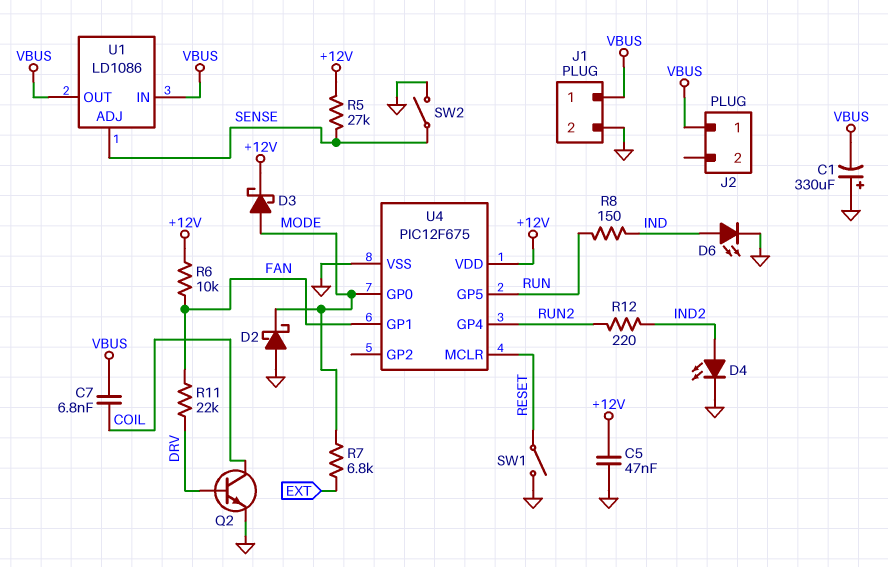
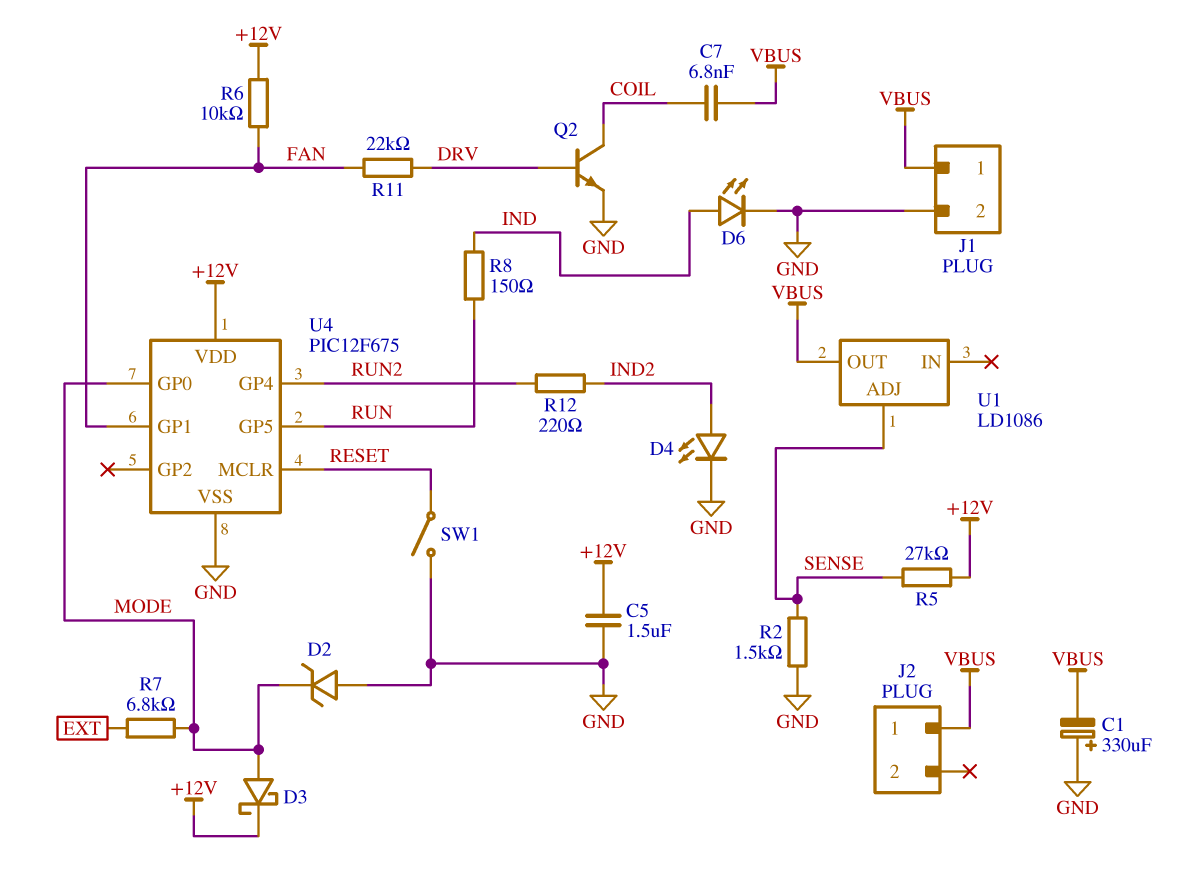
C5: 47nF (+12V, GND) -> 1.5uF (+12V, GND)
D2: schottky (A GND, K MODE) -> zener (A GND, K MODE)
R2: none -> 1.5k (GND, SENSE)
SW2: switch (GND, SENSE) -> none
U1 pin IN: VBUS -> none

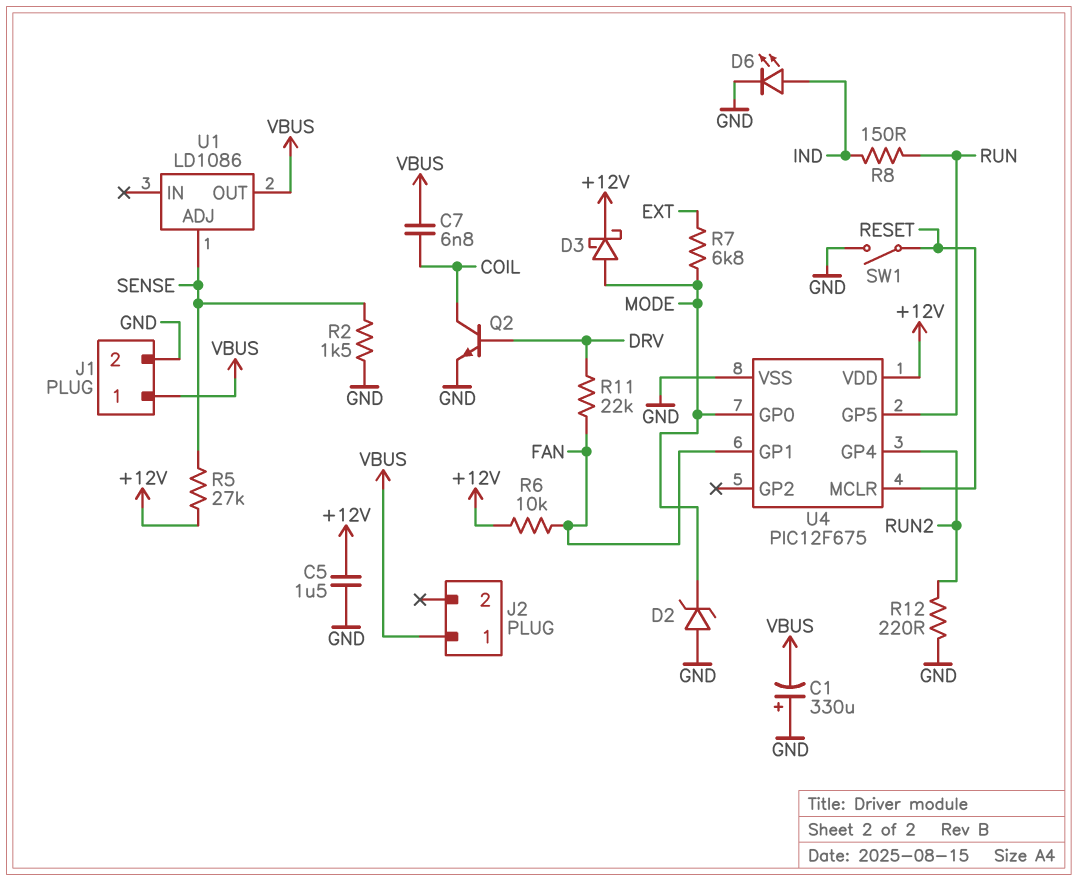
D4: LED (A IND2, K GND) -> none
R12: 220 (IND2, RUN2) -> 220 (GND, RUN2)

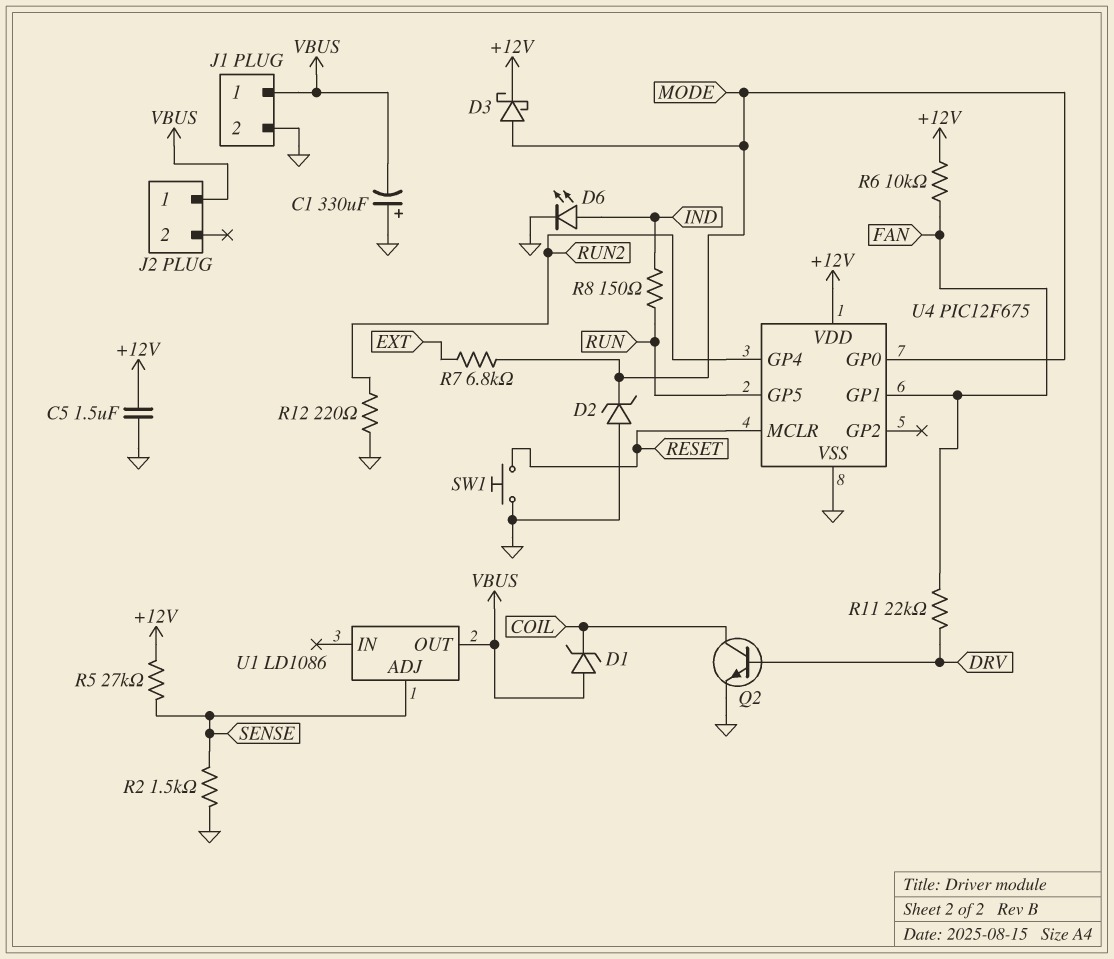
C7: 6.8nF (COIL, VBUS) -> none
D1: none -> zener (A VBUS, K COIL)
SW1: switch (GND, RESET) -> button (GND, RESET)

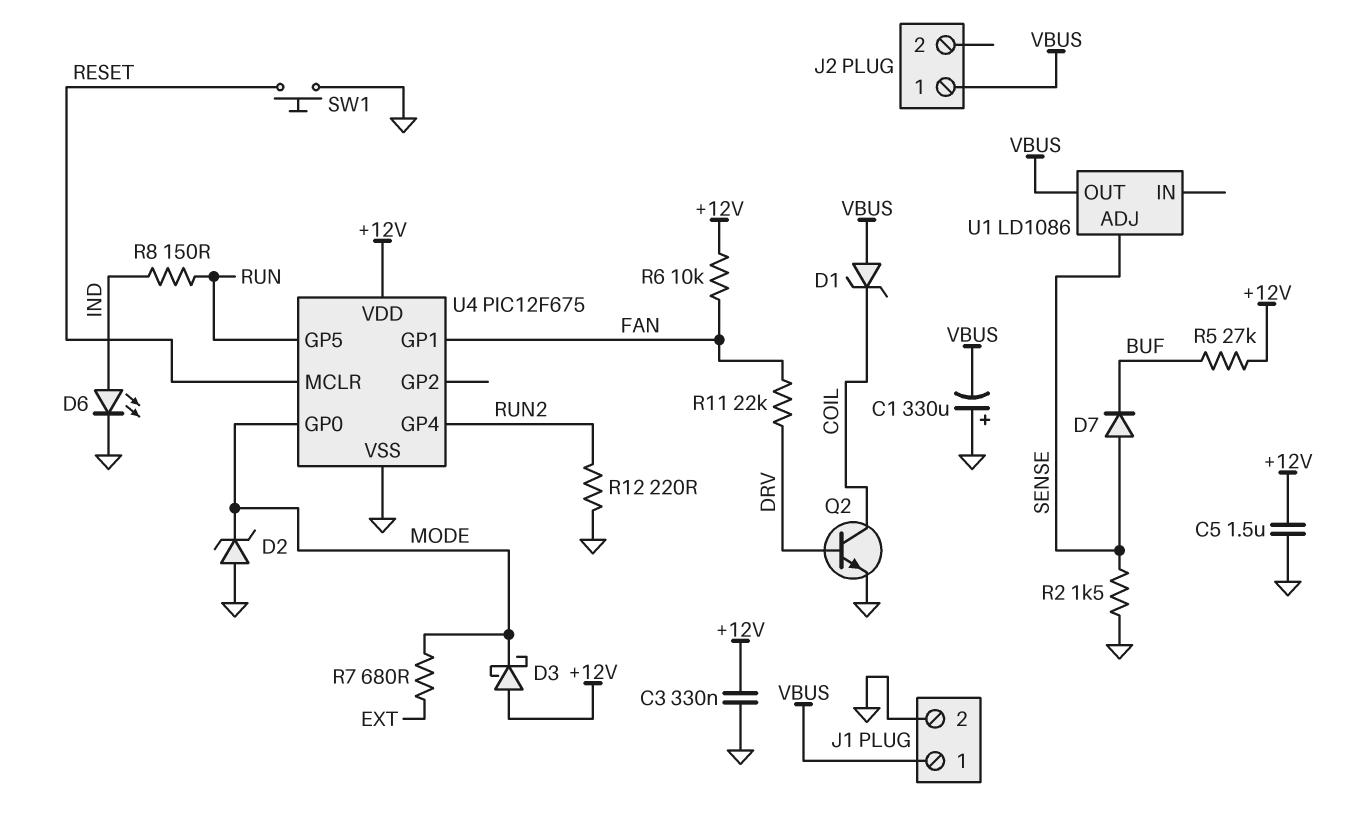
C3: none -> 330nF (+12V, GND)
D3: schottky (A MODE, K +12V) -> schottky (A +12V, K MODE)
D7: none -> diode (A SENSE, K BUF)
R5: 27k (+12V, SENSE) -> 27k (+12V, BUF)
R7: 6.8k (EXT, MODE) -> 680 (EXT, MODE)

